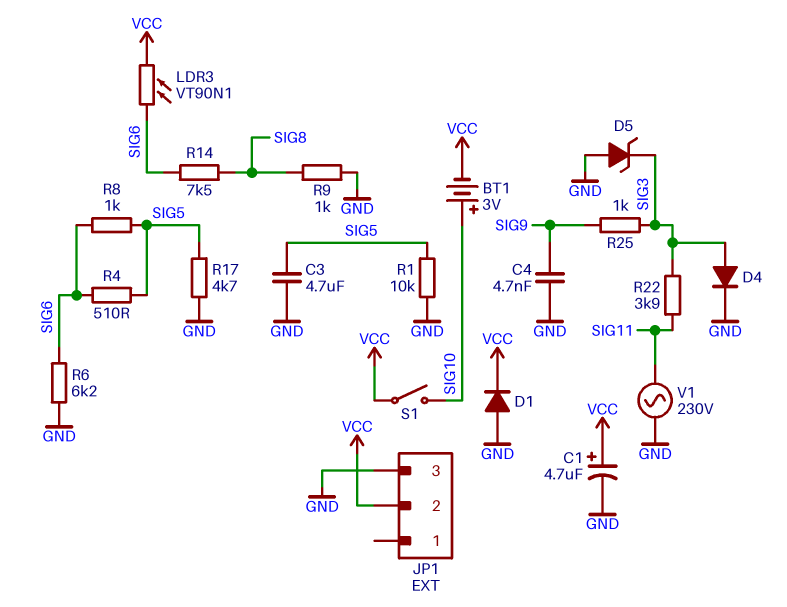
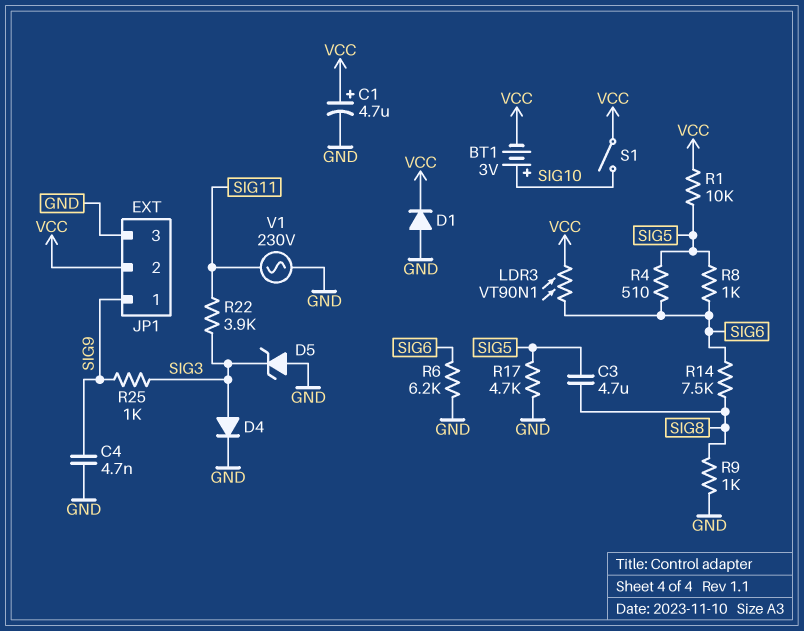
C3: 4.7uF (GND, SIG5) -> 4.7uF (SIG5, SIG8)
JP1 pin 1: none -> SIG9
R1: 10k (GND, SIG5) -> 10k (SIG5, VCC)

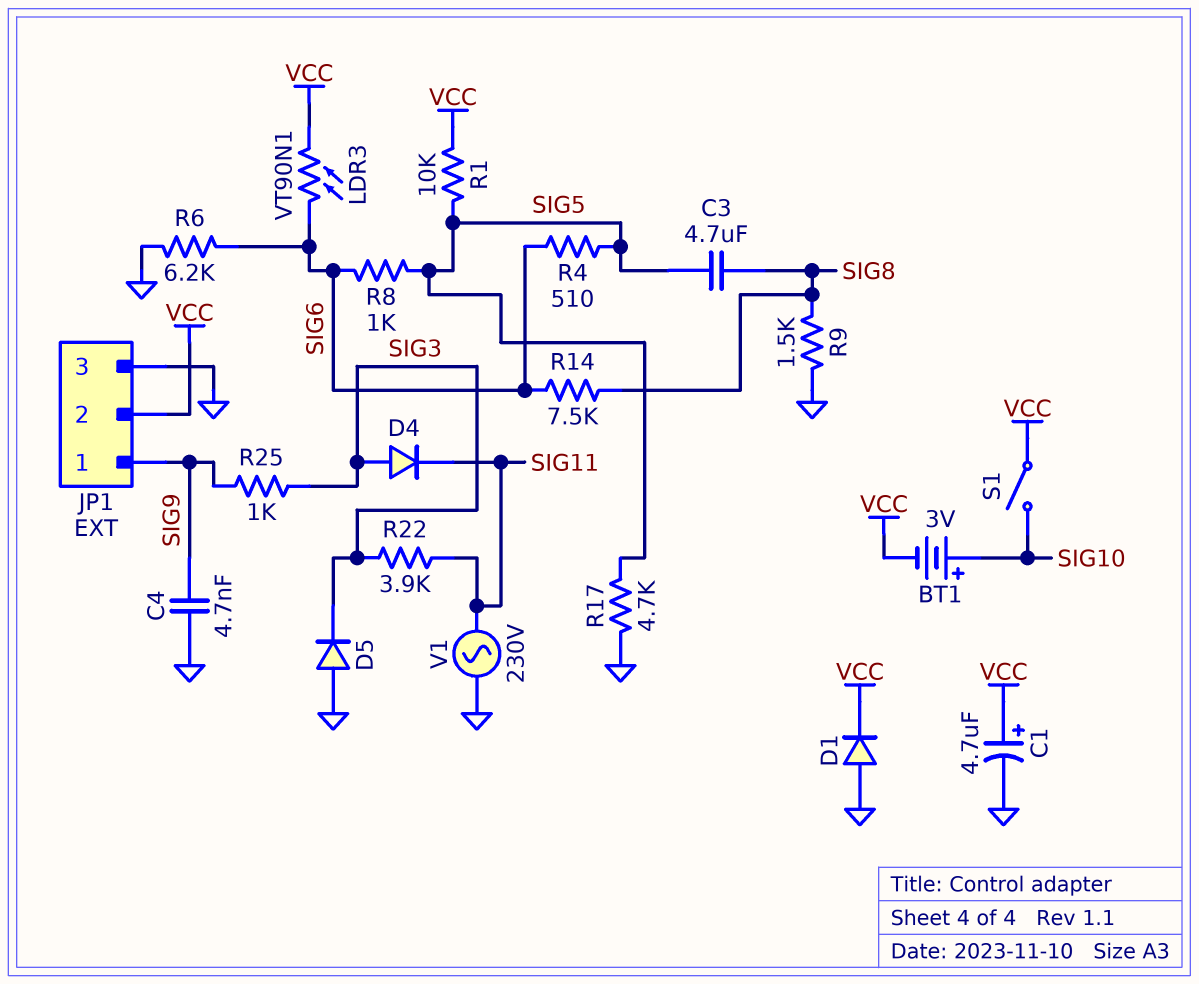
D4: diode (A SIG3, K GND) -> diode (A SIG3, K SIG11)
D5: zener (A GND, K SIG3) -> diode (A GND, K SIG3)
R9: 1k (GND, SIG8) -> 1.5k (GND, SIG8)

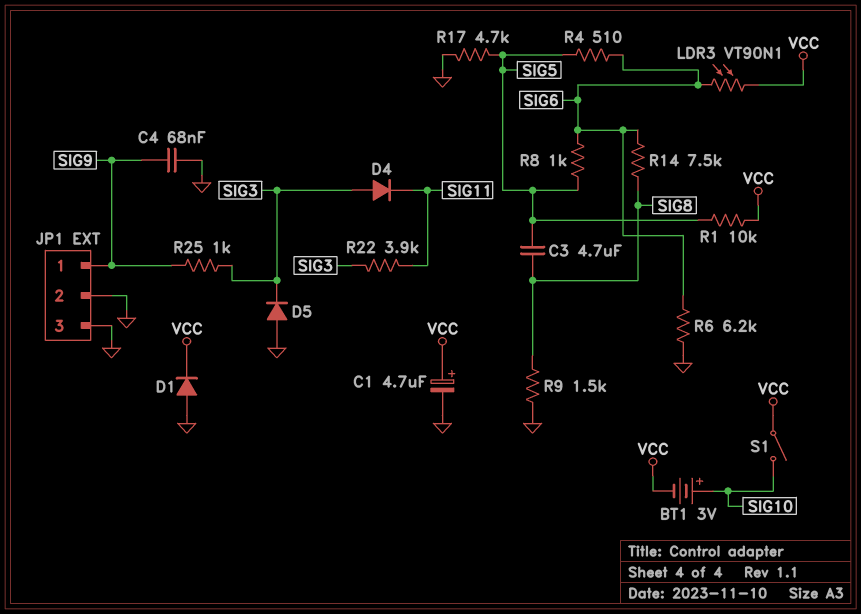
C4: 4.7nF (GND, SIG9) -> 68nF (GND, SIG9)
JP1 pin 2: VCC -> GND
V1: AC 230V (GND, SIG11) -> none

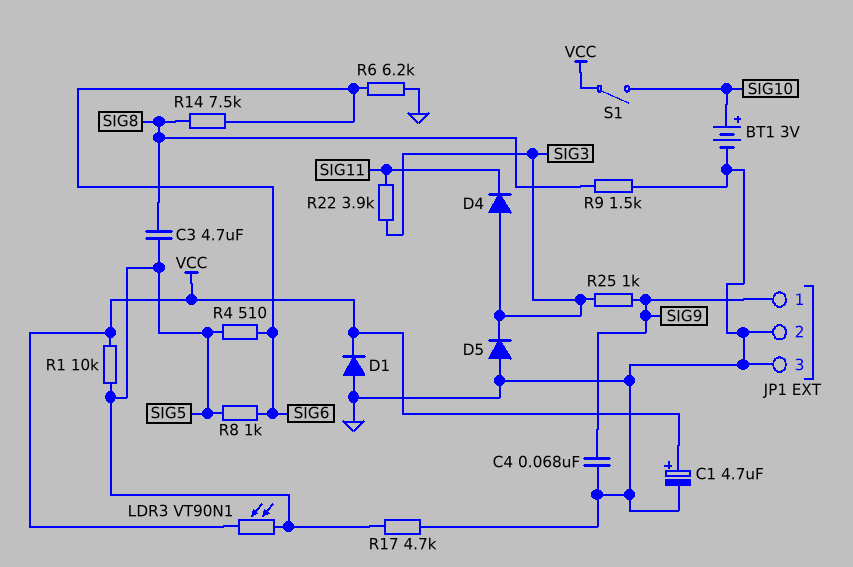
BT1: 3V (plus SIG10, minus VCC) -> 3V (plus SIG10, minus GND)
LDR3: VT90N1 (SIG6, VCC) -> VT90N1 (SIG5, VCC)

